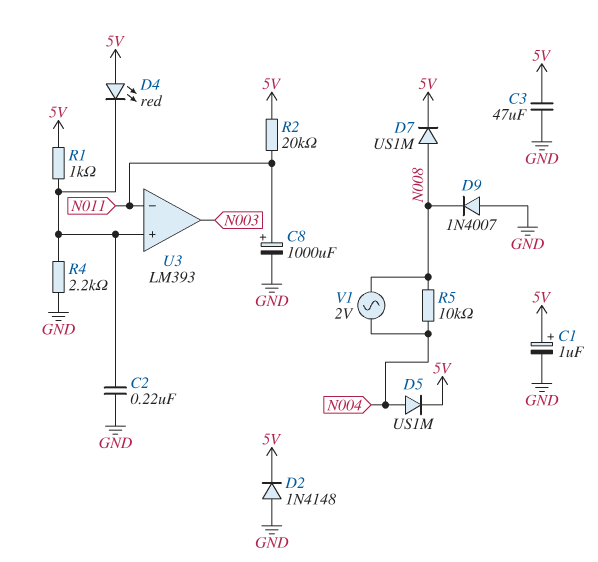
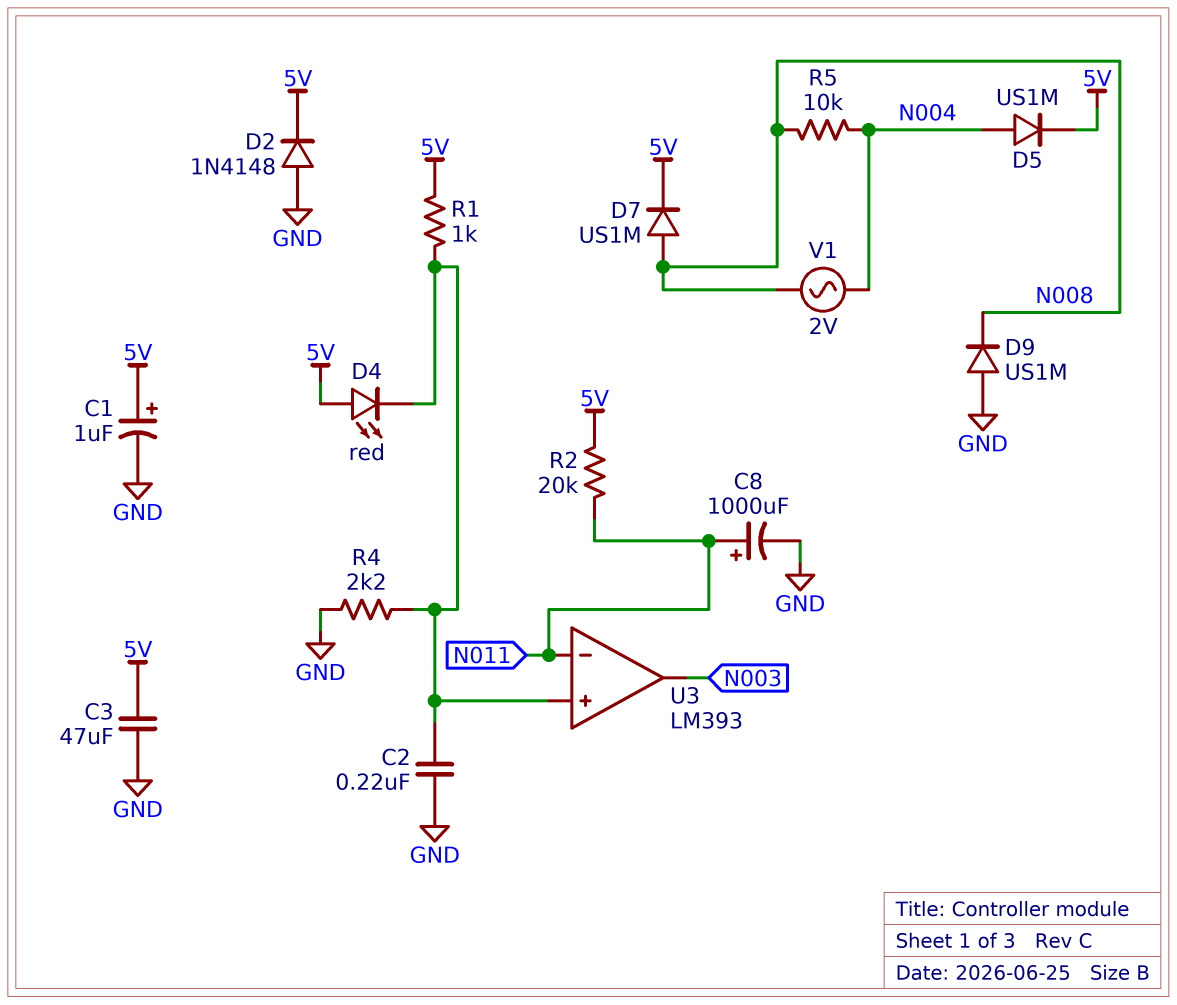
D9: diode 1N4007 (A GND, K N008) -> diode US1M (A GND, K N008)

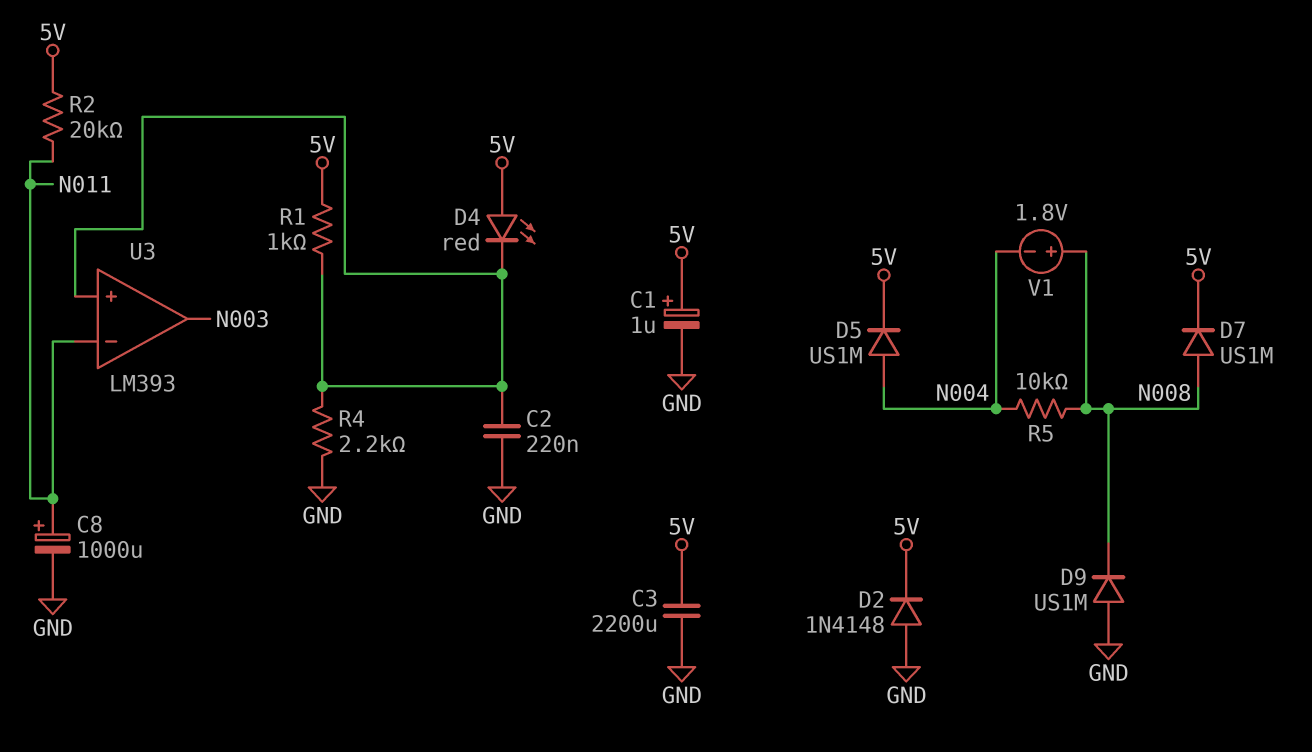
C3: 47uF (5V, GND) -> 2200uF (5V, GND)
V1: AC 2V (N004, N008) -> 1.8V (plus N008, minus N004)

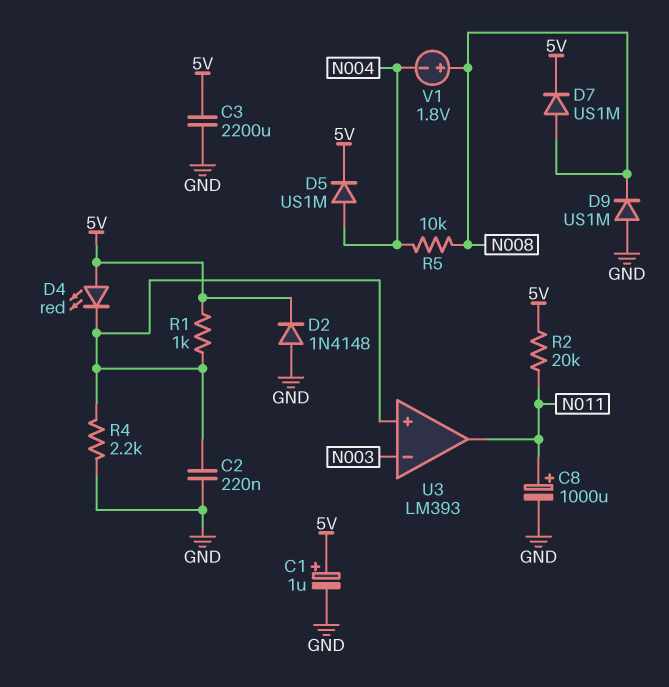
U3 pin in-: N011 -> N003
U3 pin out: N003 -> N011

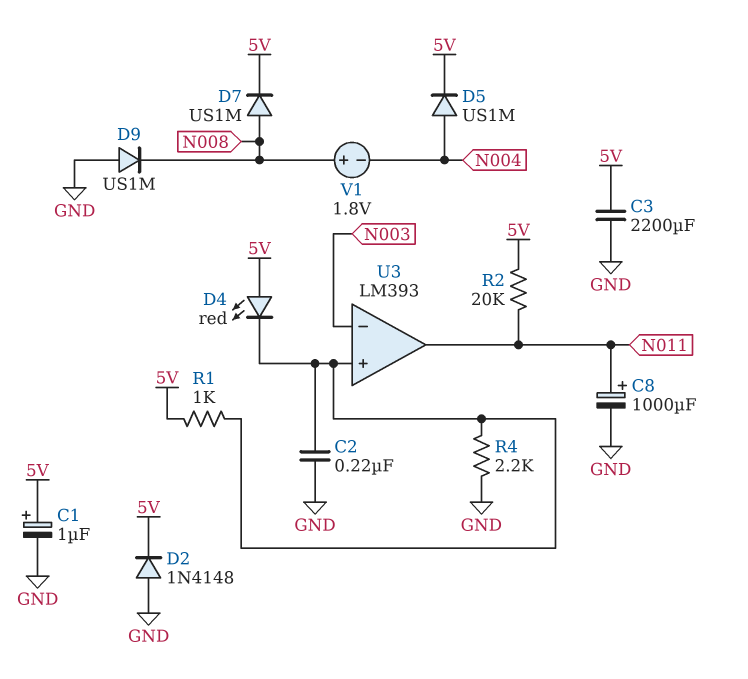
R5: 10k (N004, N008) -> none

